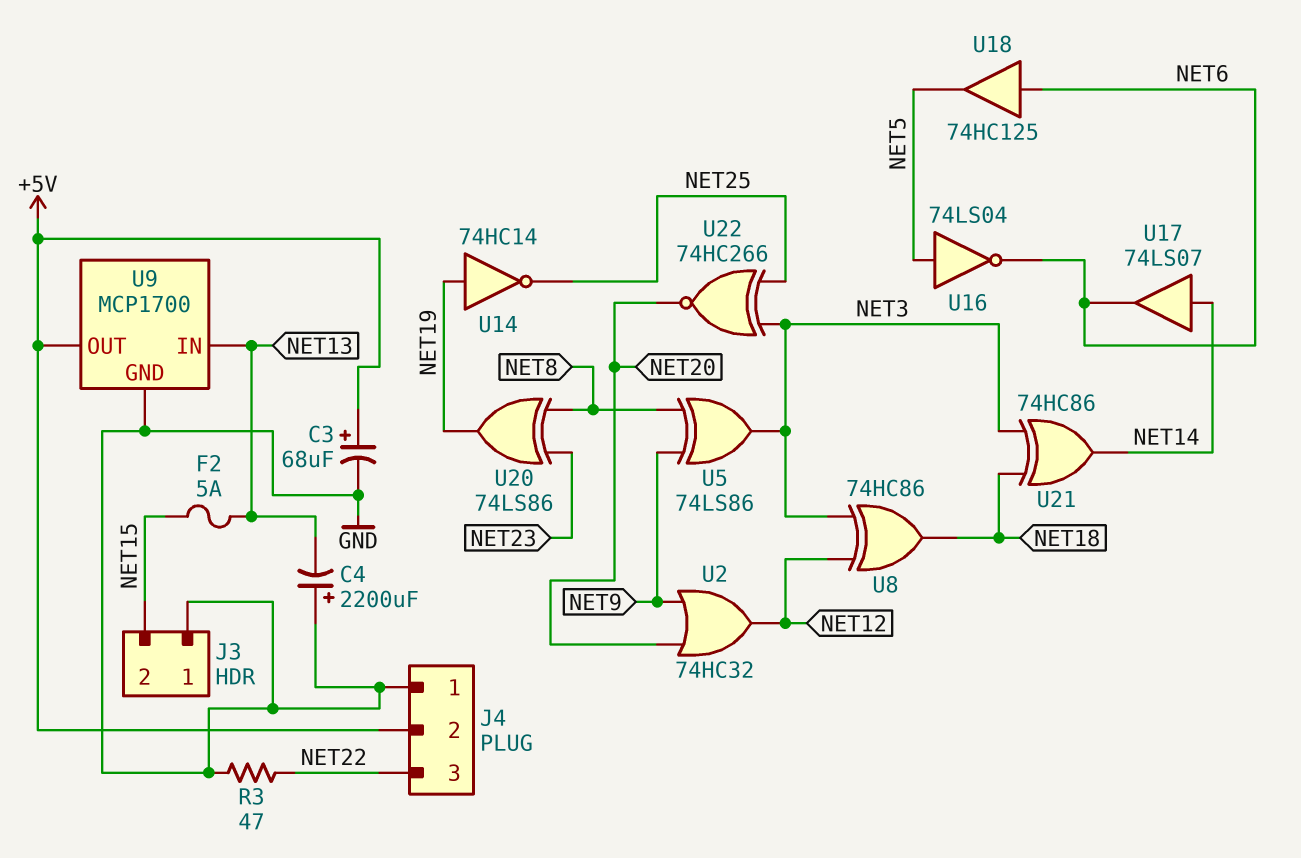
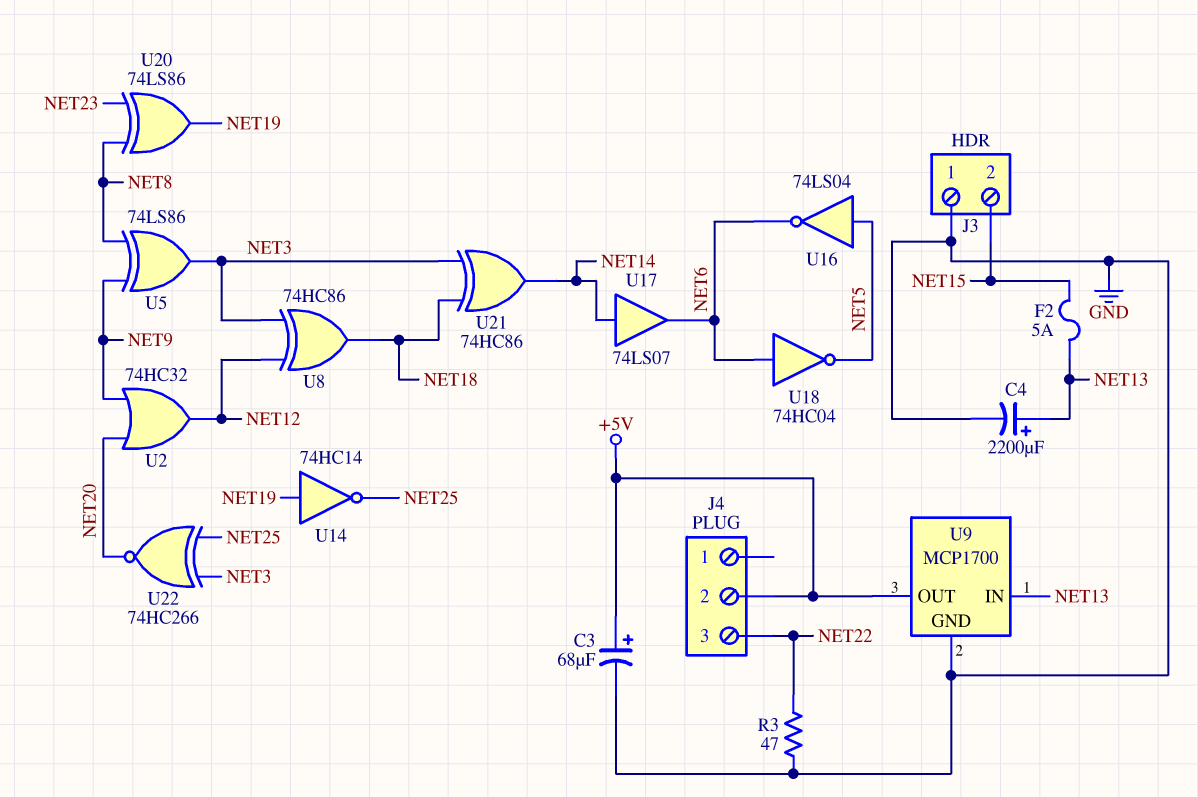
C4: 2200uF (plus GND, minus NET13) -> 2200uF (plus NET13, minus GND)
J4 pin 1: GND -> none
U18: buffer 74HC125 (in NET6, out NET5) -> NOT 74HC04 (in NET6, out NET5)

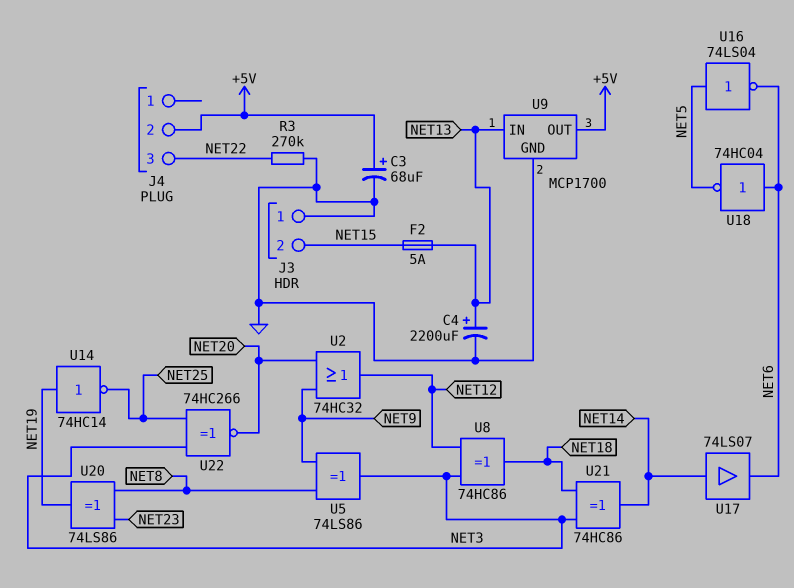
R3: 47 (GND, NET22) -> 270k (GND, NET22)

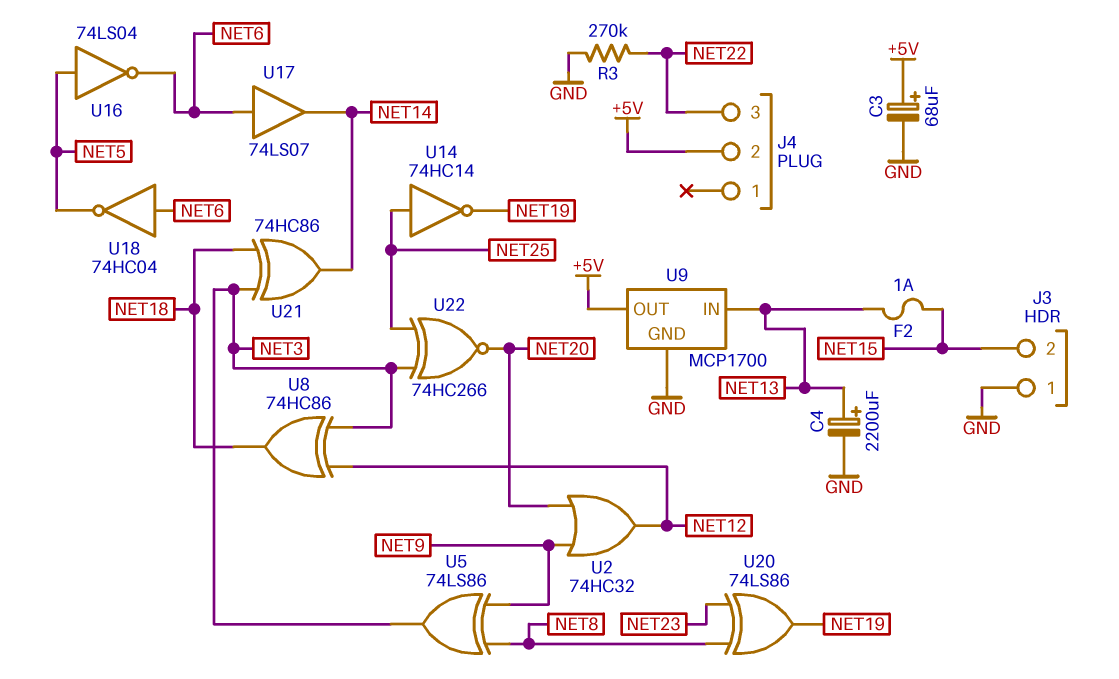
F2: 5A (NET13, NET15) -> 1A (NET13, NET15)
U14: NOT 74HC14 (in NET19, out NET25) -> NOT 74HC14 (in NET25, out NET19)
U17: buffer 74LS07 (in NET14, out NET6) -> buffer 74LS07 (in NET6, out NET14)

